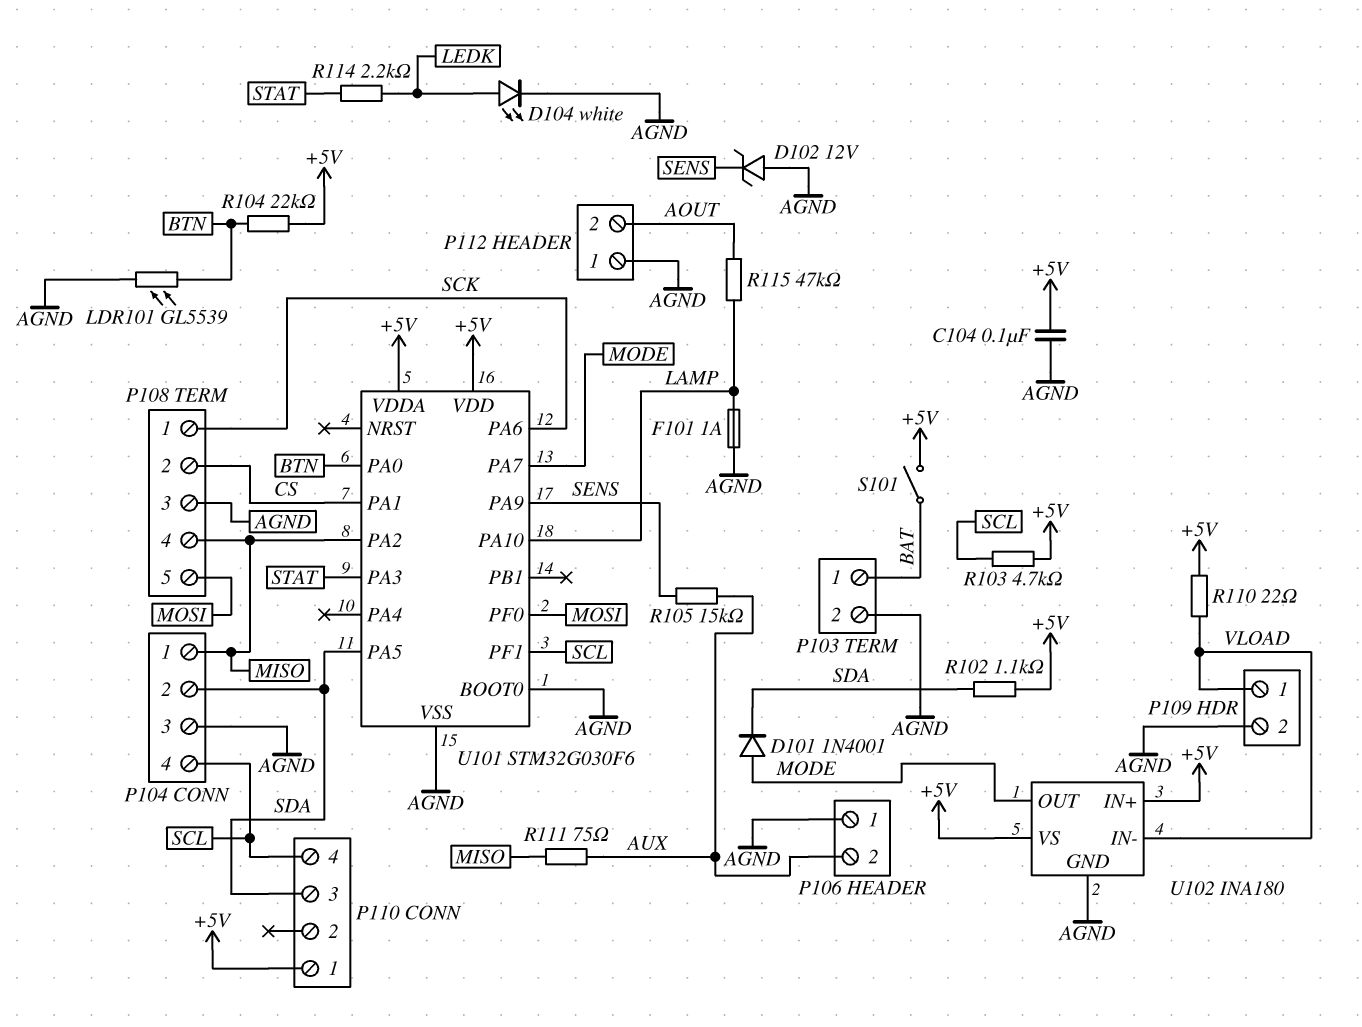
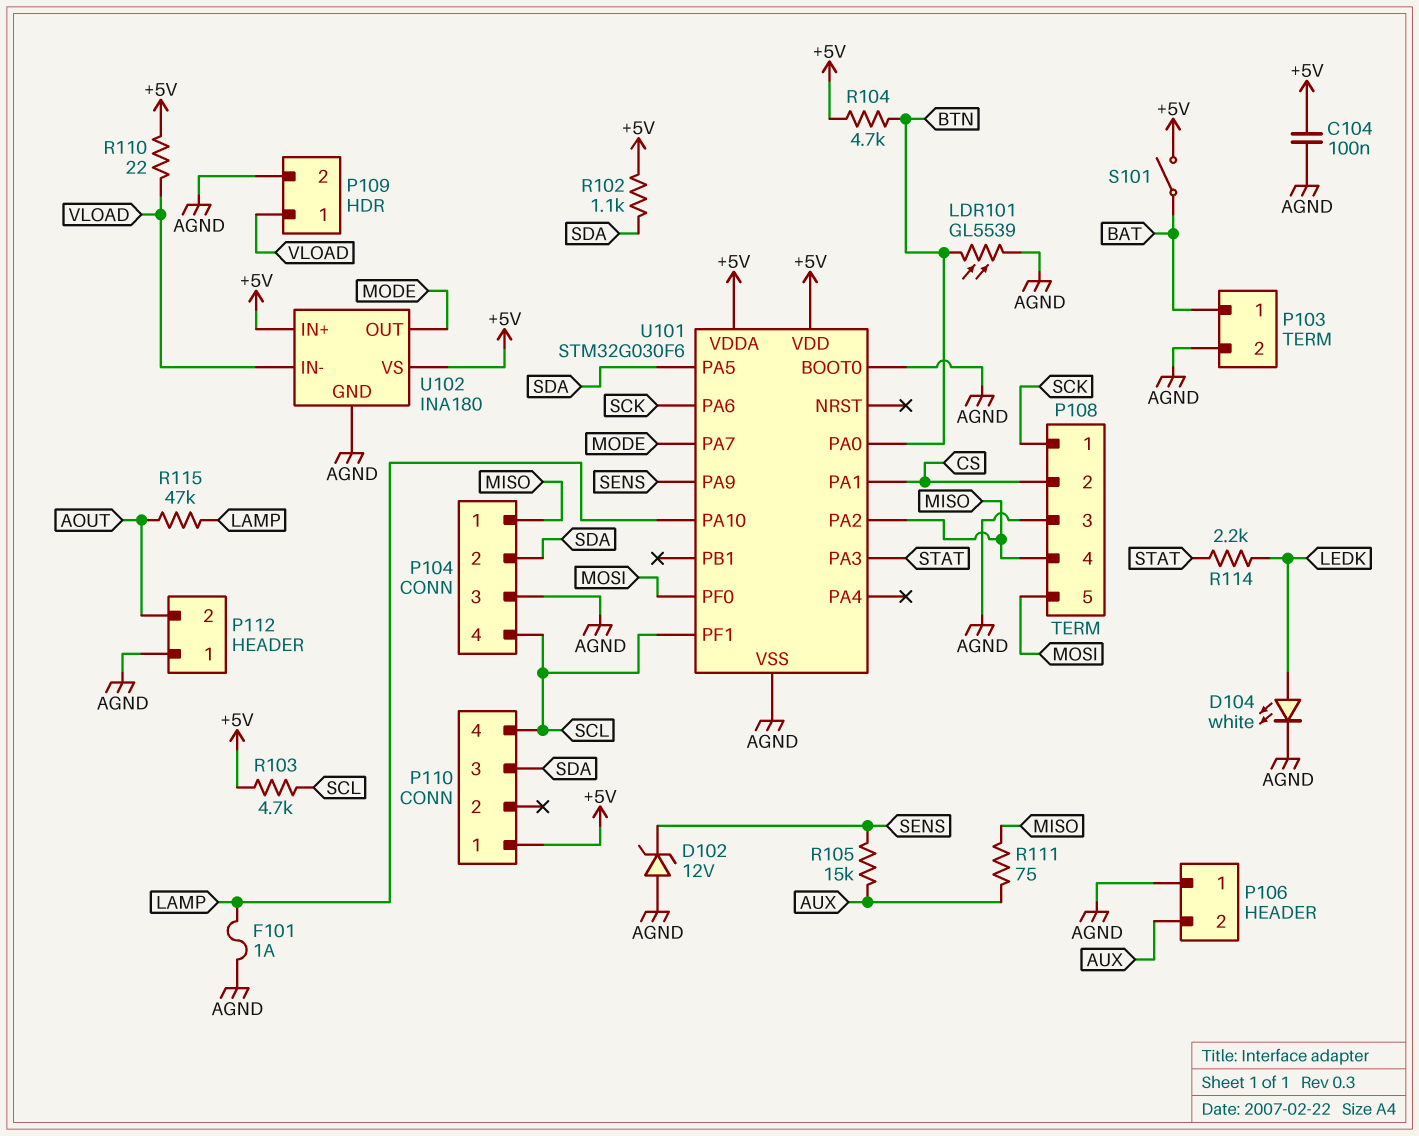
D101: diode 1N4001 (A MODE, K SDA) -> none
R104: 22k (+5V, BTN) -> 4.7k (+5V, BTN)

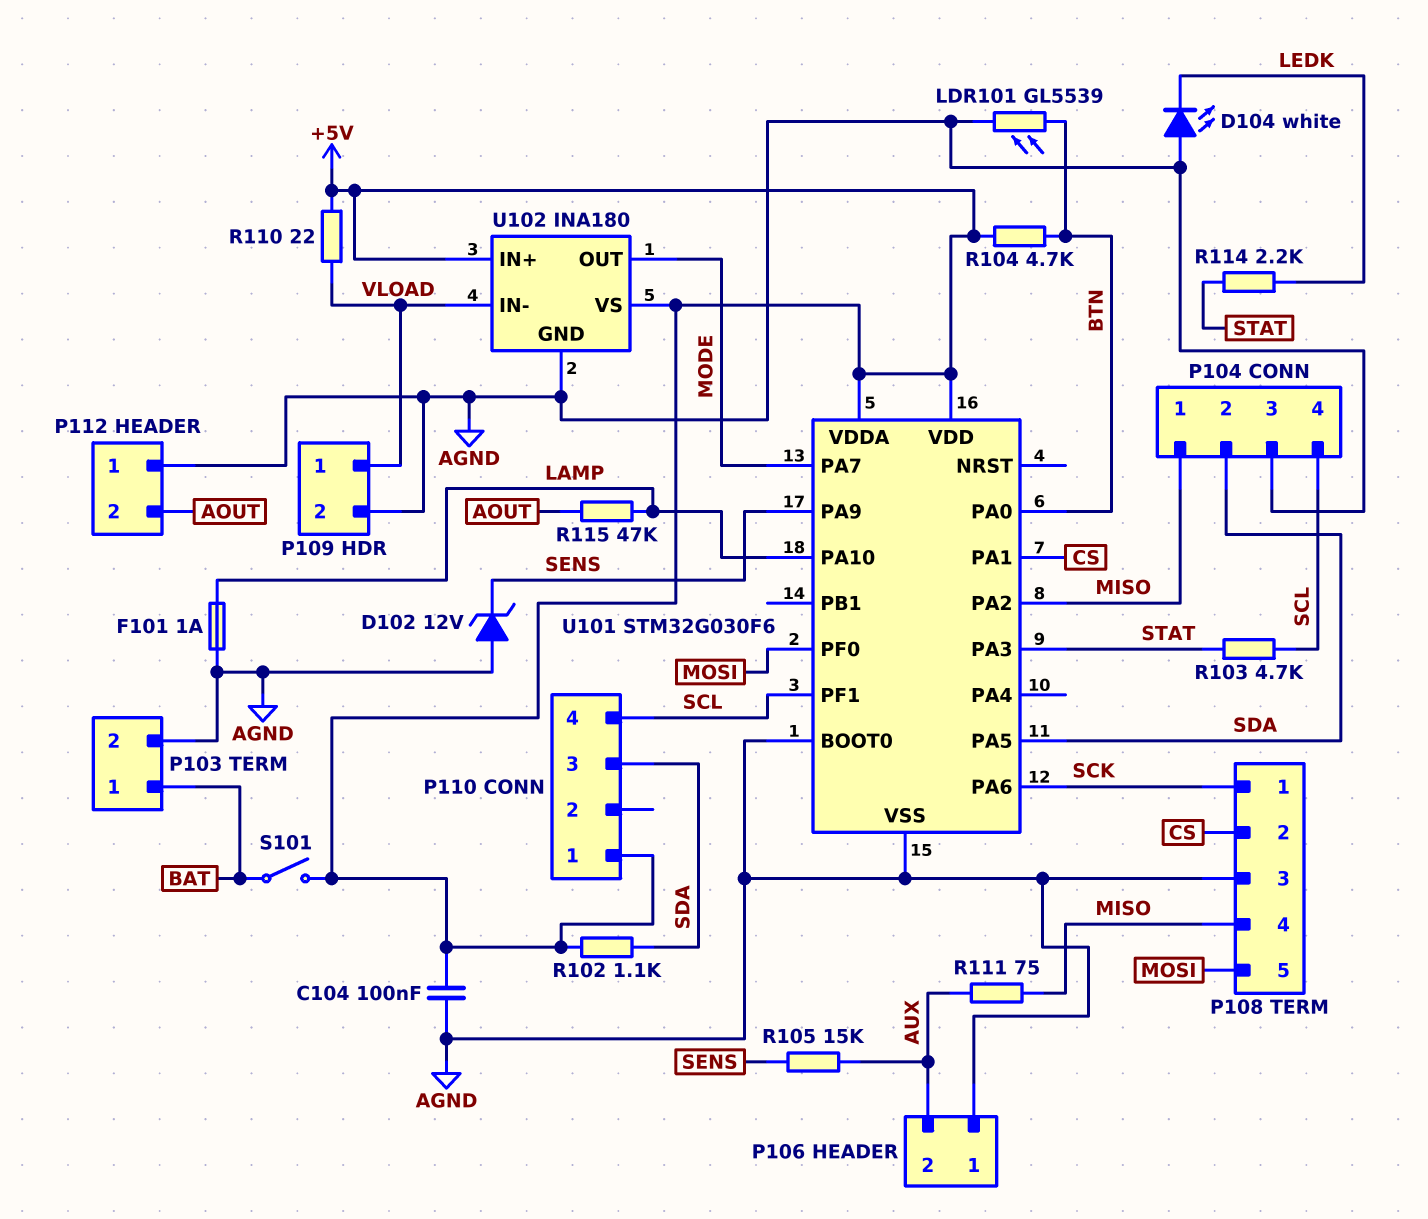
D104: LED white (A LEDK, K AGND) -> LED white (A AGND, K LEDK)
R103: 4.7k (+5V, SCL) -> 4.7k (SCL, STAT)

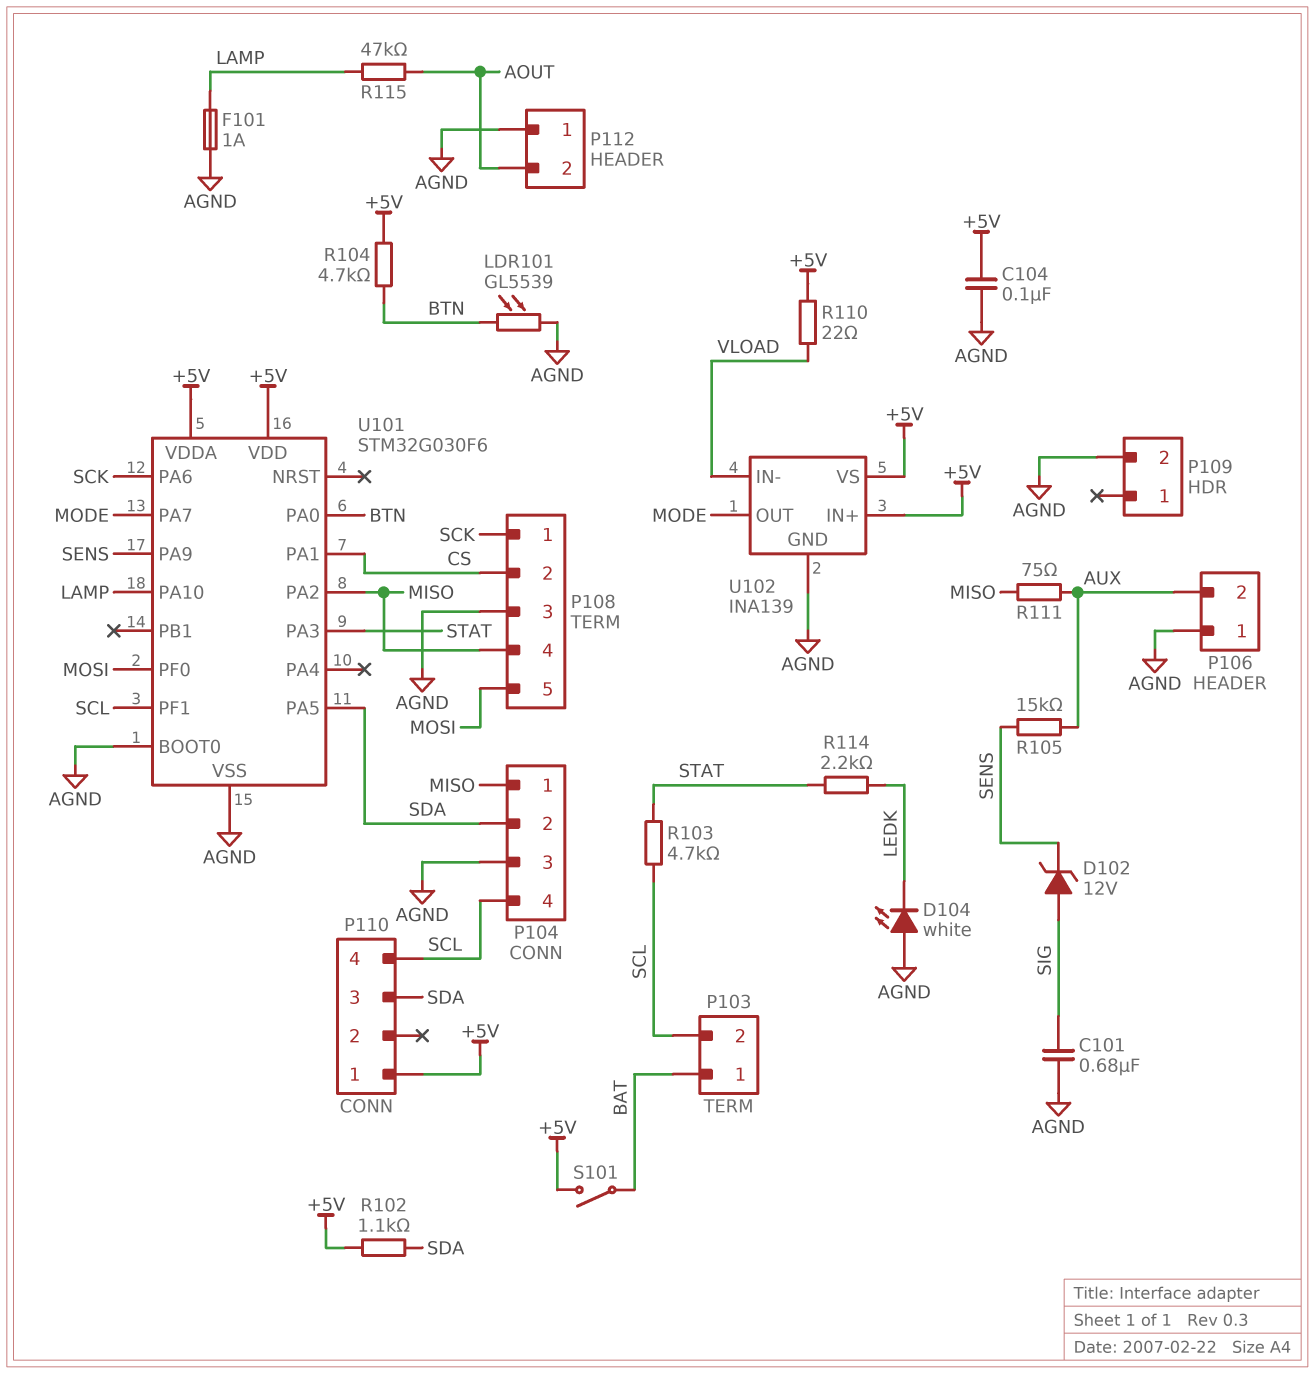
C101: none -> 680nF (AGND, SIG)
D102: zener 12V (A AGND, K SENS) -> zener 12V (A SIG, K SENS)
P103 pin 2: AGND -> SCL
P109 pin 1: VLOAD -> none
U102: INA180 -> INA139

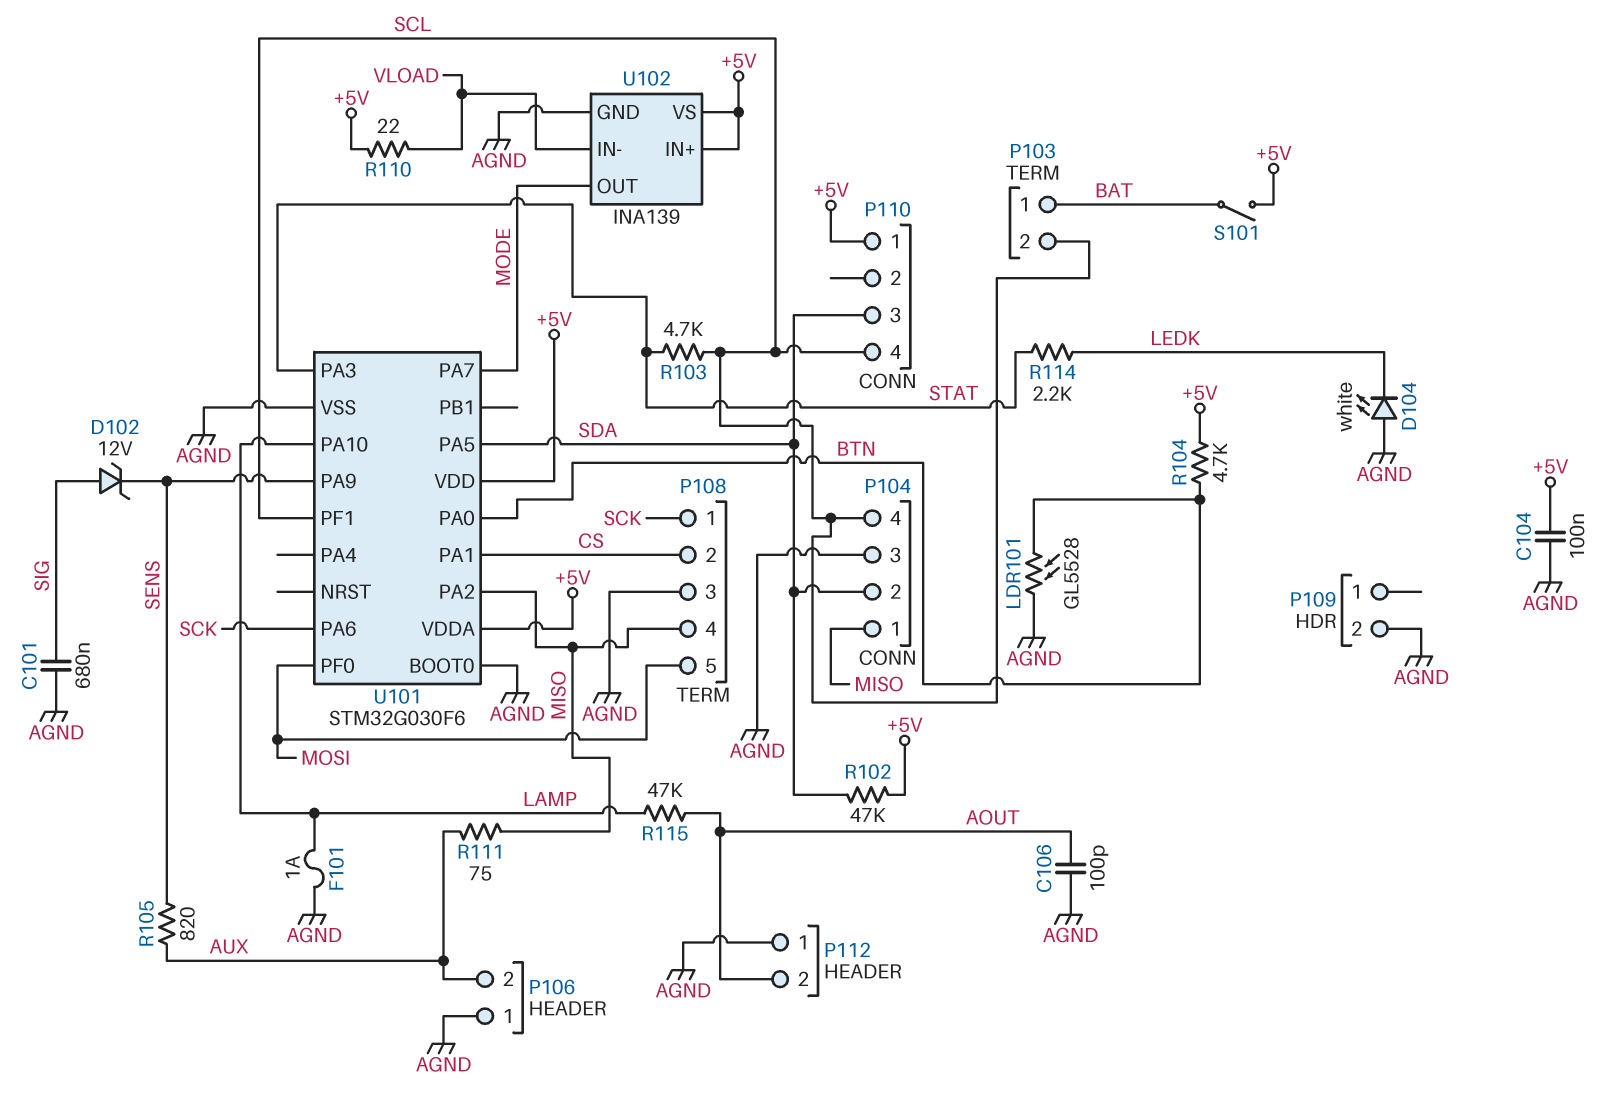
C106: none -> 100pF (AGND, AOUT)
LDR101: GL5539 (AGND, BTN) -> GL5528 (AGND, BTN)
R102: 1.1k (+5V, SDA) -> 47k (+5V, SDA)
R105: 15k (AUX, SENS) -> 820 (AUX, SENS)

